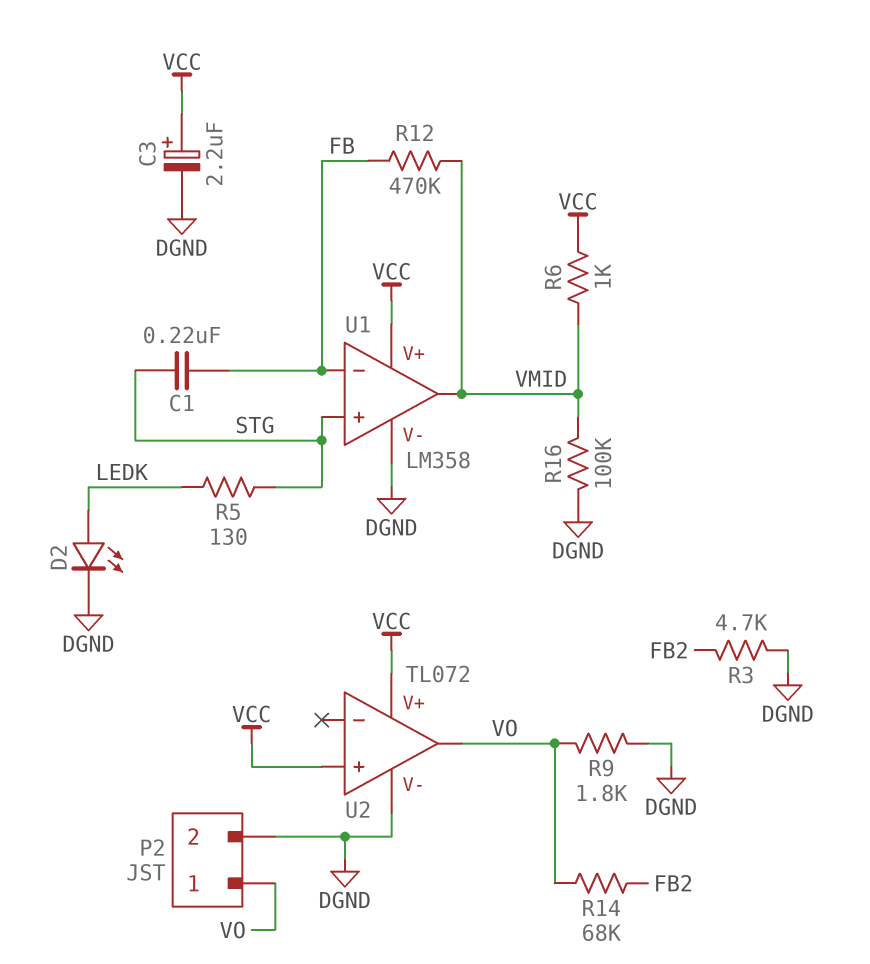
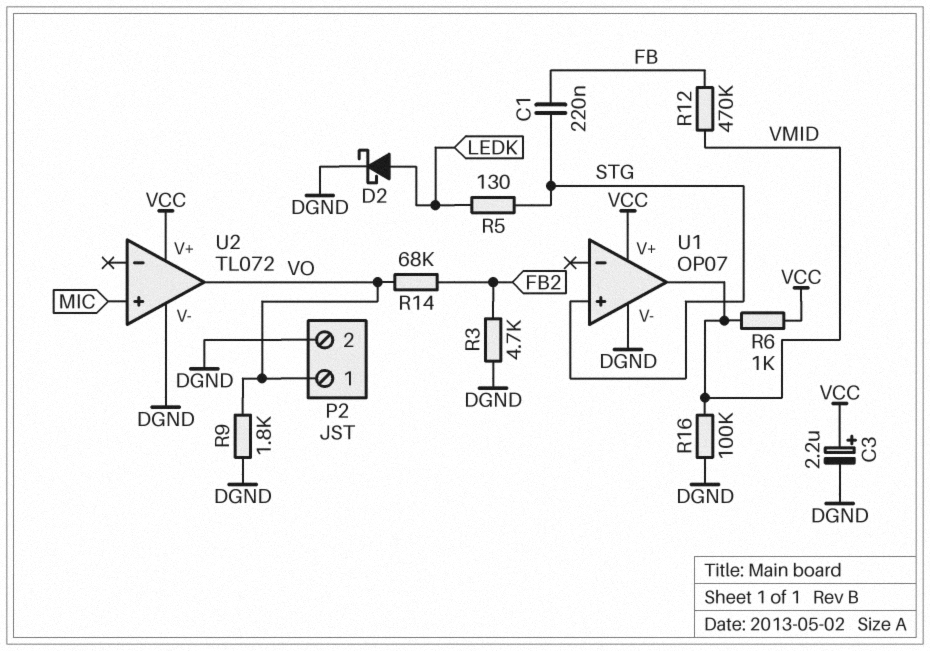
D2: LED (A LEDK, K DGND) -> schottky (A LEDK, K DGND)
U1: LM358 -> OP07
U1 pin in-: FB -> none
U2 pin in+: VCC -> MIC

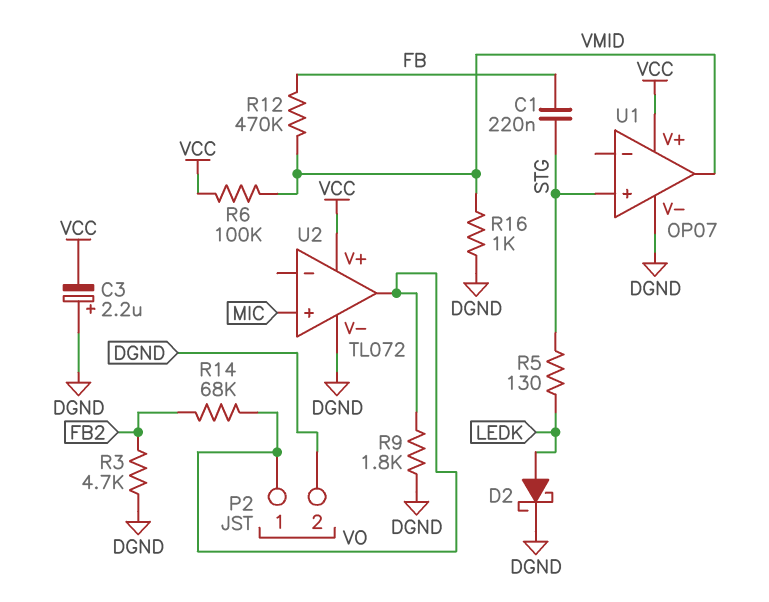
C3: 2.2uF (plus VCC, minus DGND) -> 2.2uF (plus DGND, minus VCC)
R6: 1k (VCC, VMID) -> 100k (VCC, VMID)
R16: 100k (DGND, VMID) -> 1k (DGND, VMID)

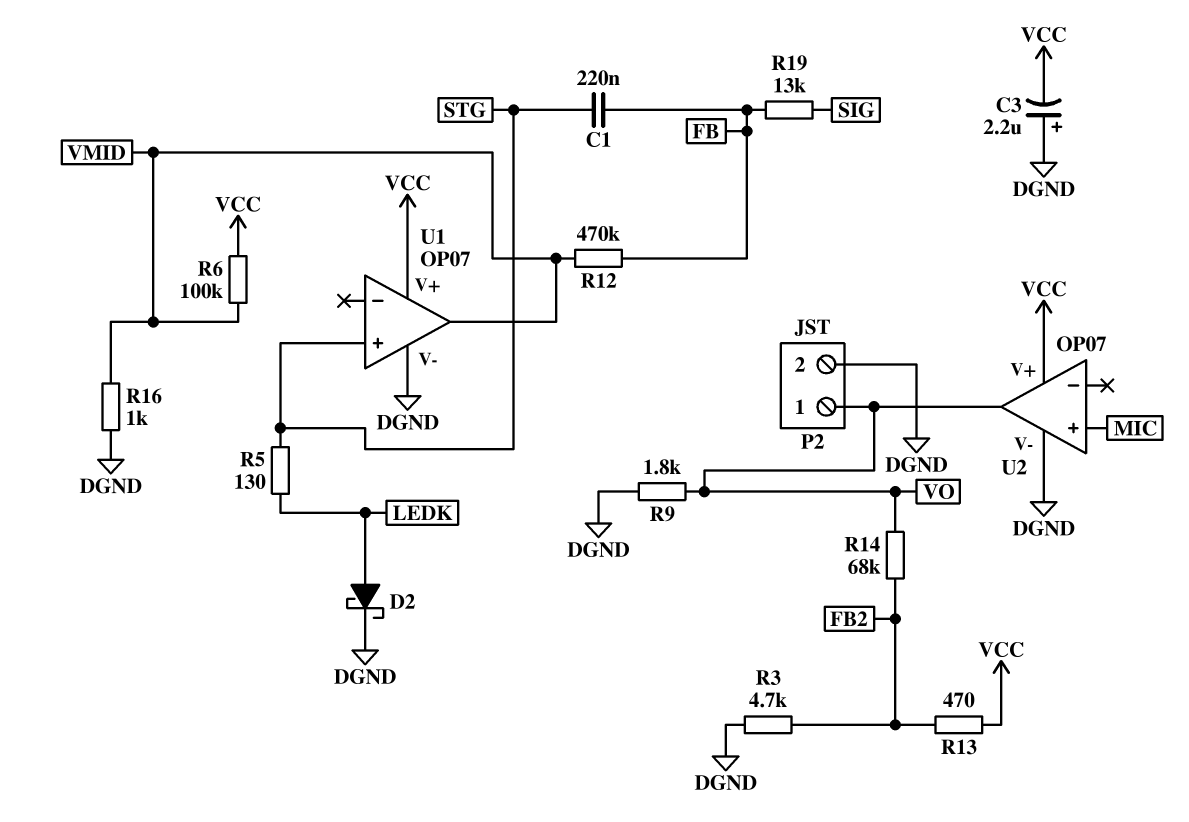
R13: none -> 470 (FB2, VCC)
R19: none -> 13k (FB, SIG)
U2: TL072 -> OP07

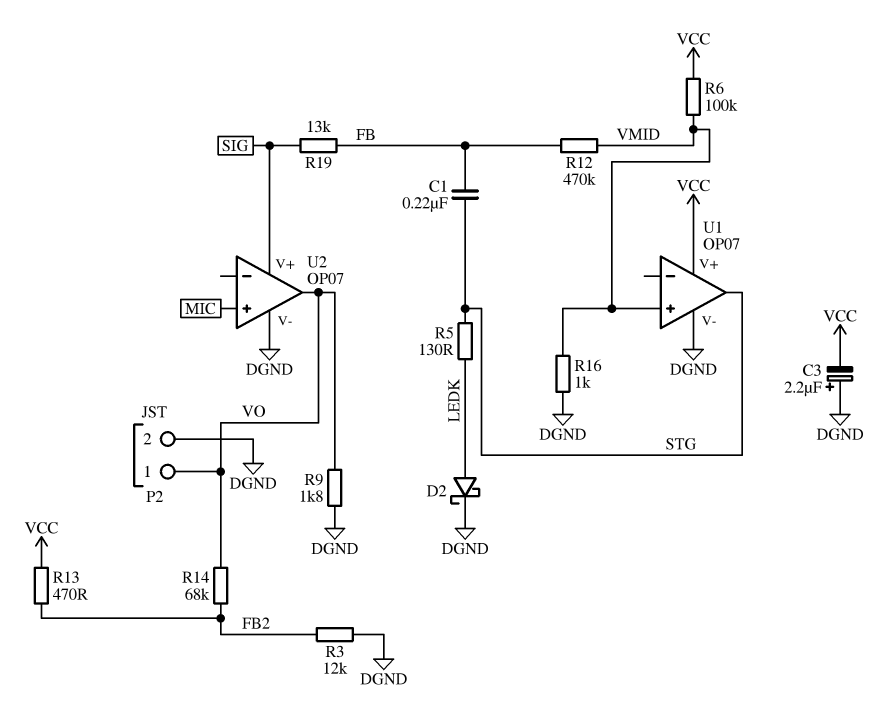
R3: 4.7k (DGND, FB2) -> 12k (DGND, FB2)
U1 pin in+: STG -> VMID
U1 pin out: VMID -> STG
U2 pin V+: VCC -> SIG

